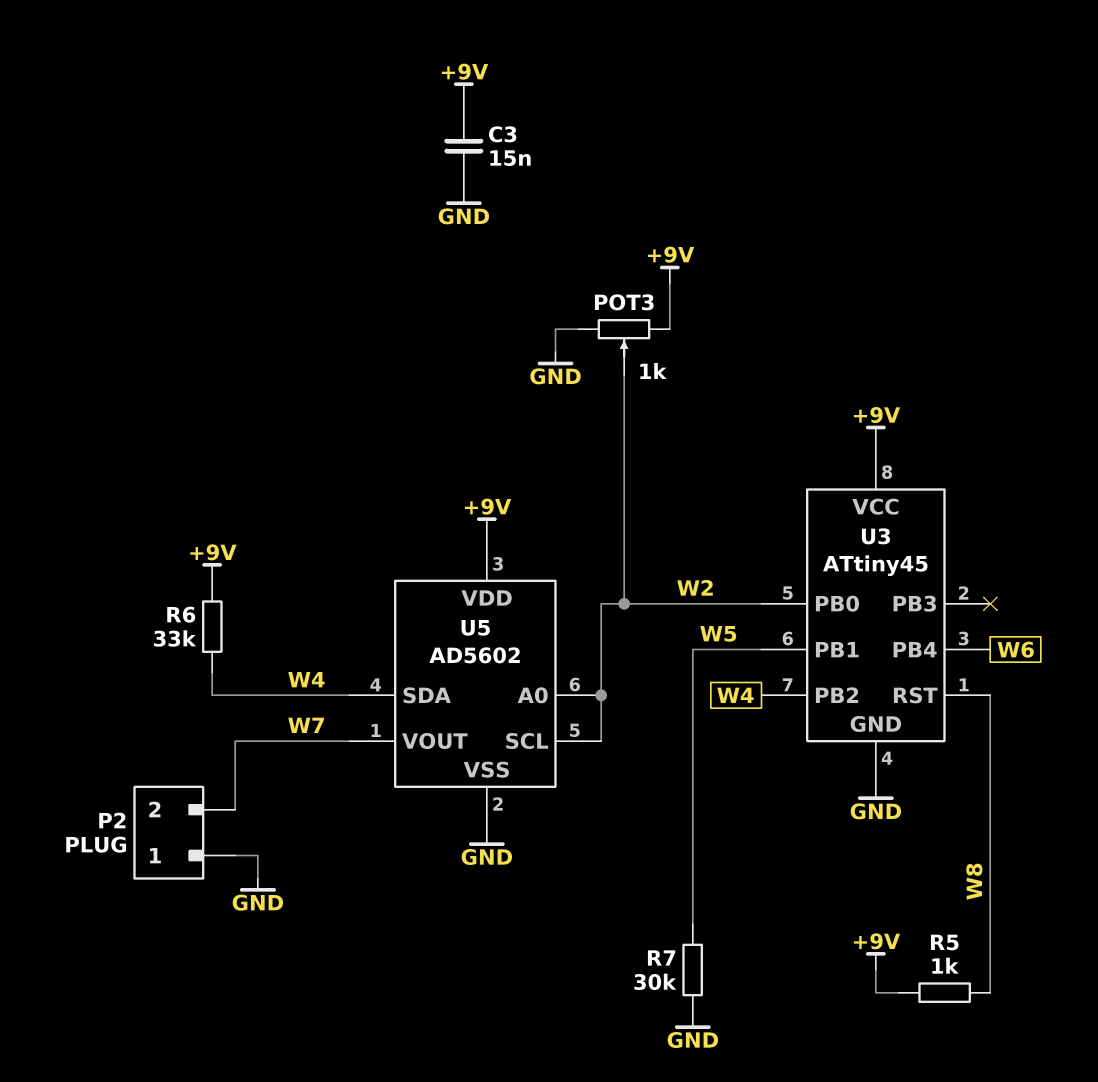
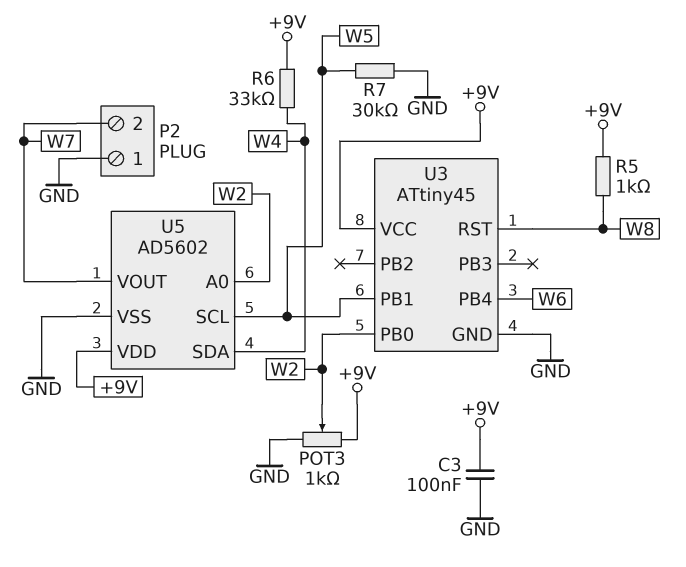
C3: 15nF (+9V, GND) -> 100nF (+9V, GND)
U3 pin PB2: W4 -> none
U5 pin SCL: W2 -> W5

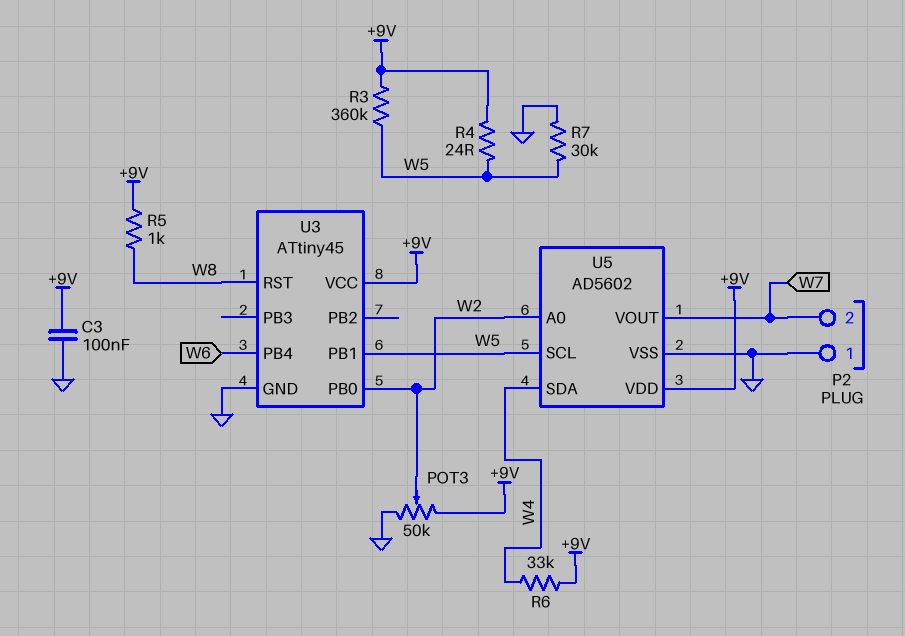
POT3: 1k (+9V, GND, wiper W2) -> 50k (+9V, GND, wiper W2)
R3: none -> 360k (+9V, W5)
R4: none -> 24 (+9V, W5)

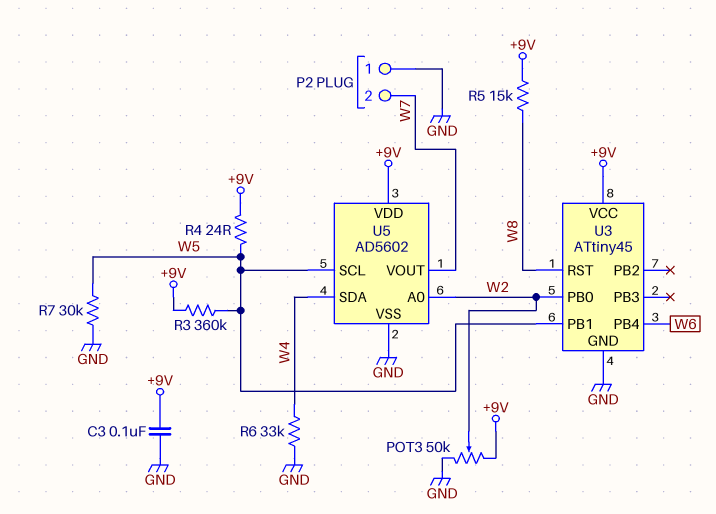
R5: 1k (+9V, W8) -> 15k (+9V, W8)
R6: 33k (+9V, W4) -> 33k (GND, W4)

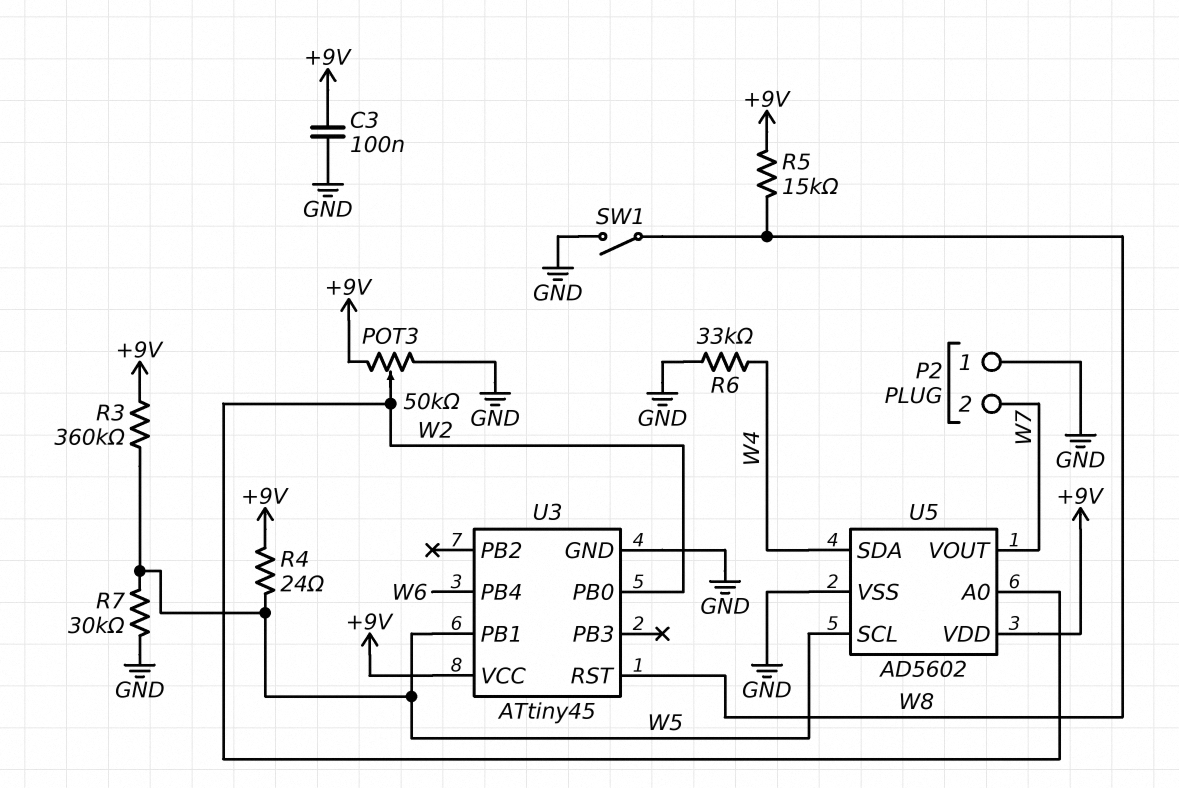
SW1: none -> switch (GND, W8)

